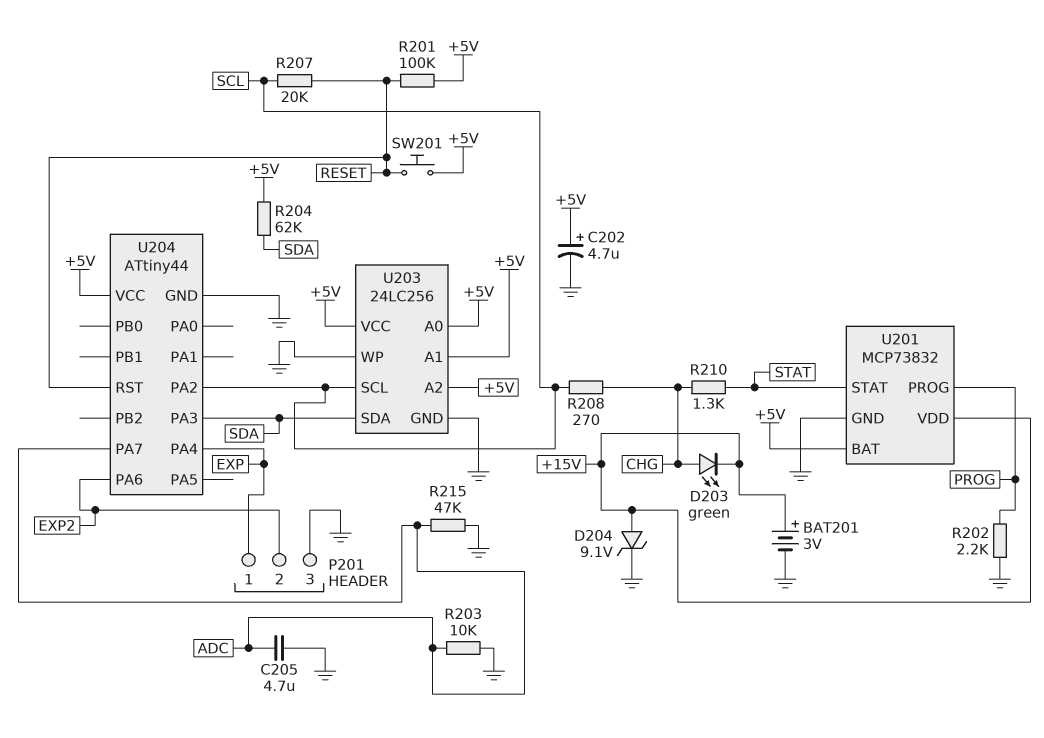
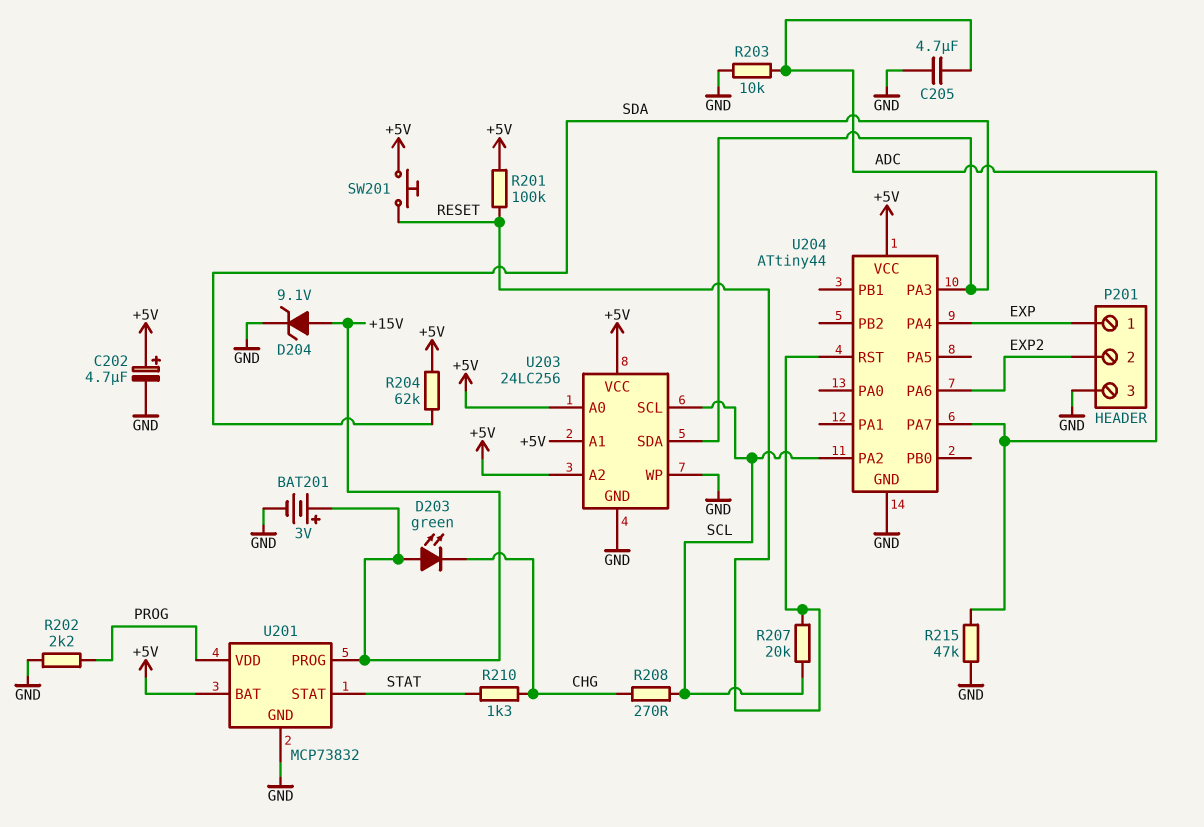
D203: LED green (A CHG, K +15V) -> LED green (A +15V, K CHG)
U201 pin PROG: PROG -> +15V
U201 pin VDD: +15V -> PROG

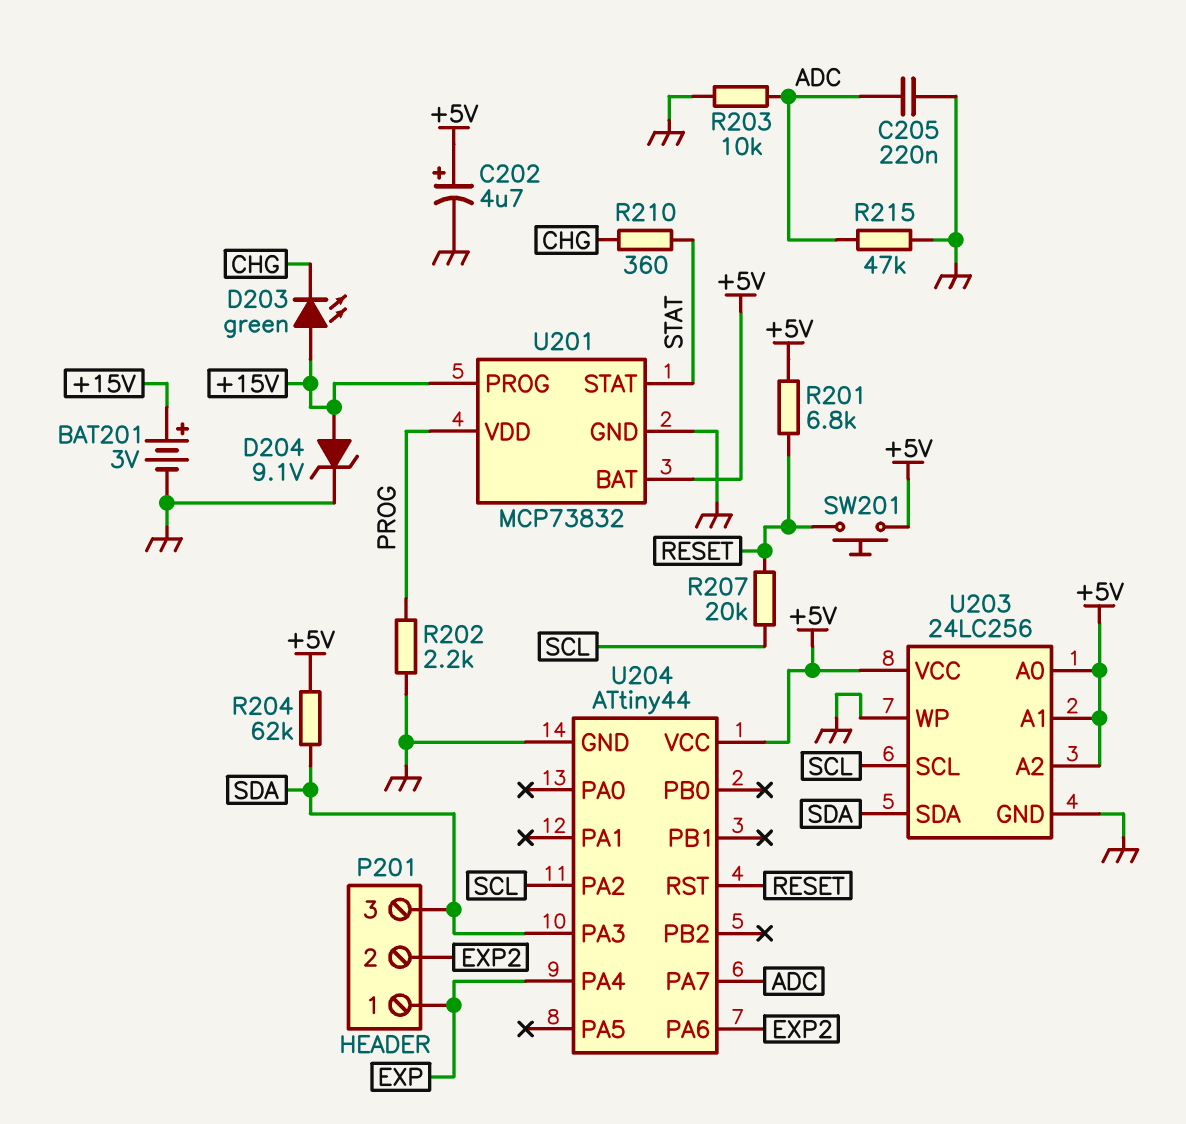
C205: 4.7uF (ADC, GND) -> 220nF (ADC, GND)
P201 pin 3: GND -> SDA
R201: 100k (+5V, RESET) -> 6.8k (+5V, RESET)
R208: 270 (CHG, SCL) -> none
R210: 1.3k (CHG, STAT) -> 360 (CHG, STAT)

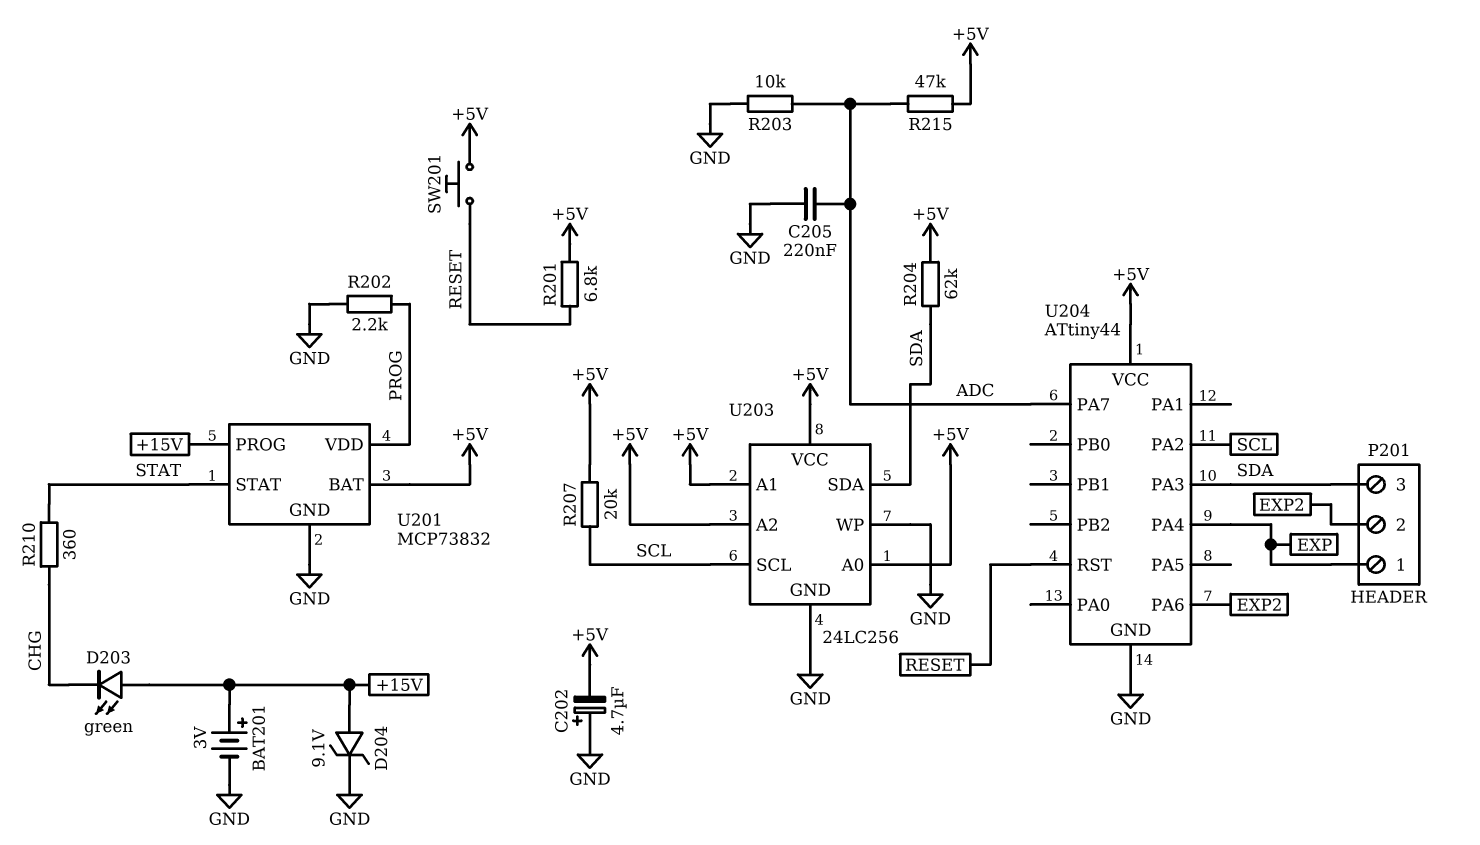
C202: 4.7uF (plus +5V, minus GND) -> 4.7uF (plus GND, minus +5V)
R207: 20k (RESET, SCL) -> 20k (+5V, SCL)
R215: 47k (ADC, GND) -> 47k (+5V, ADC)

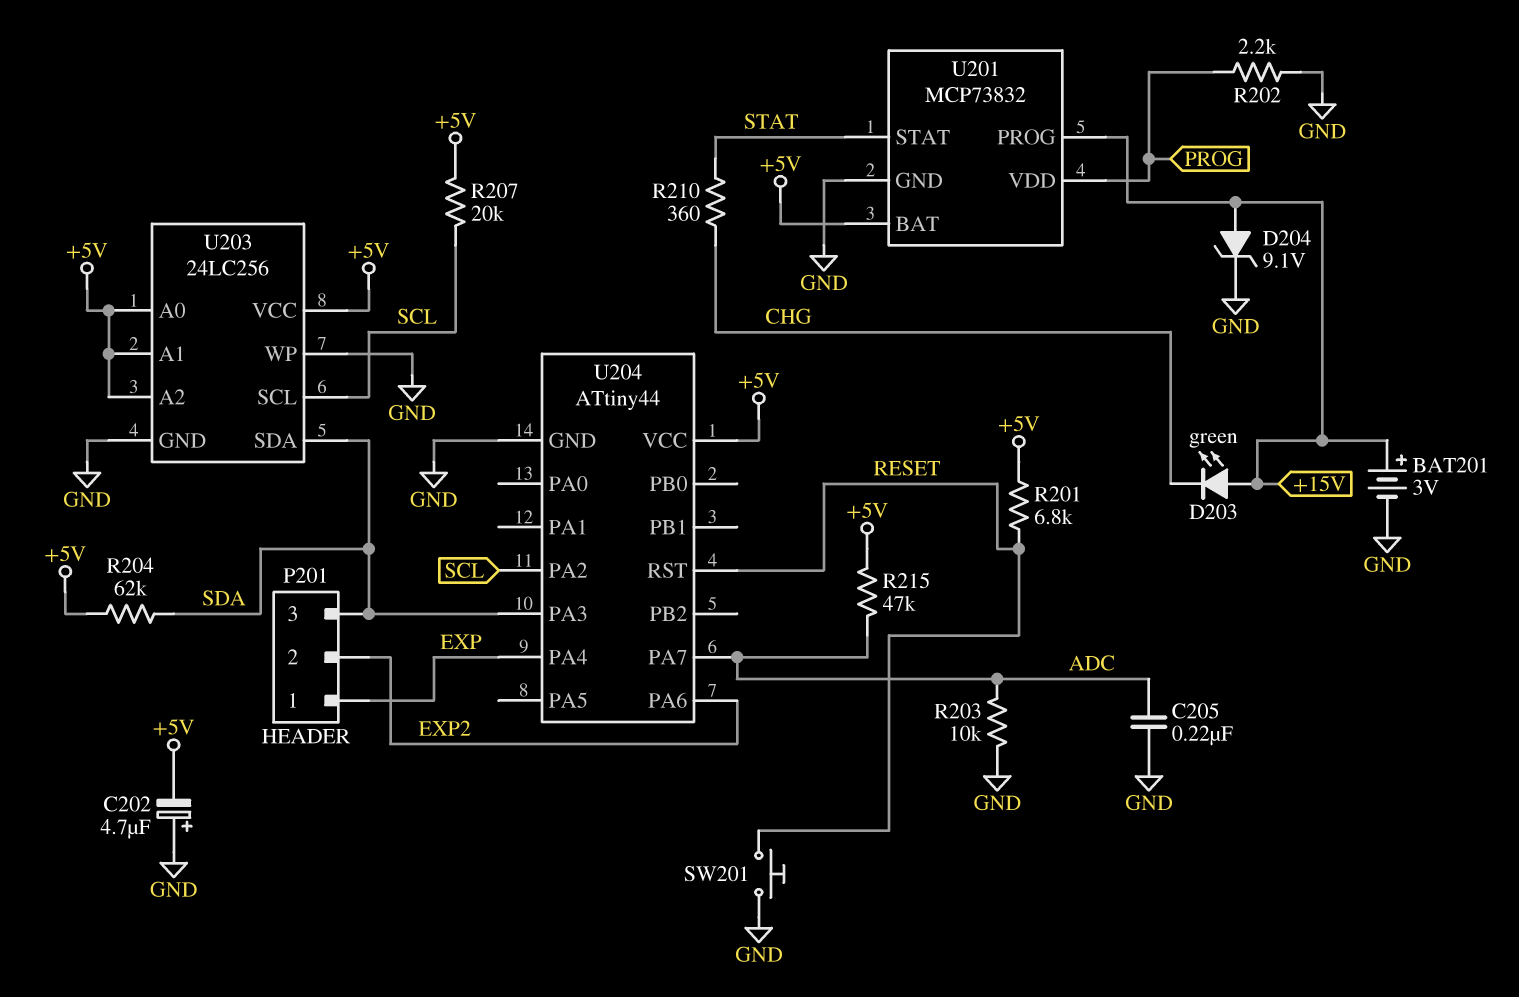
SW201: button (+5V, RESET) -> button (GND, RESET)

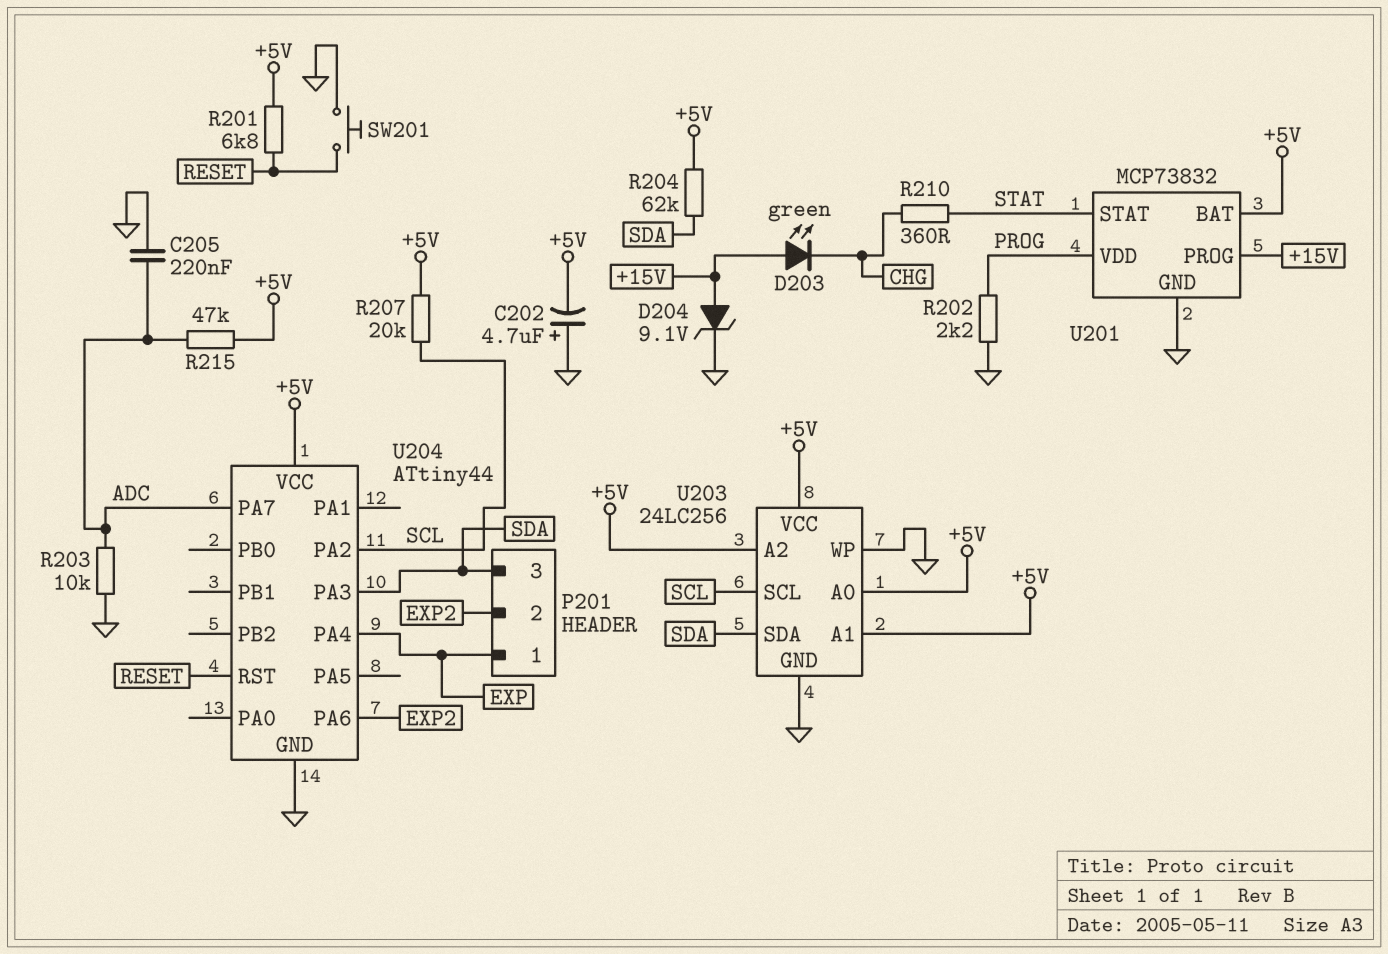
BAT201: 3V (plus +15V, minus GND) -> none

